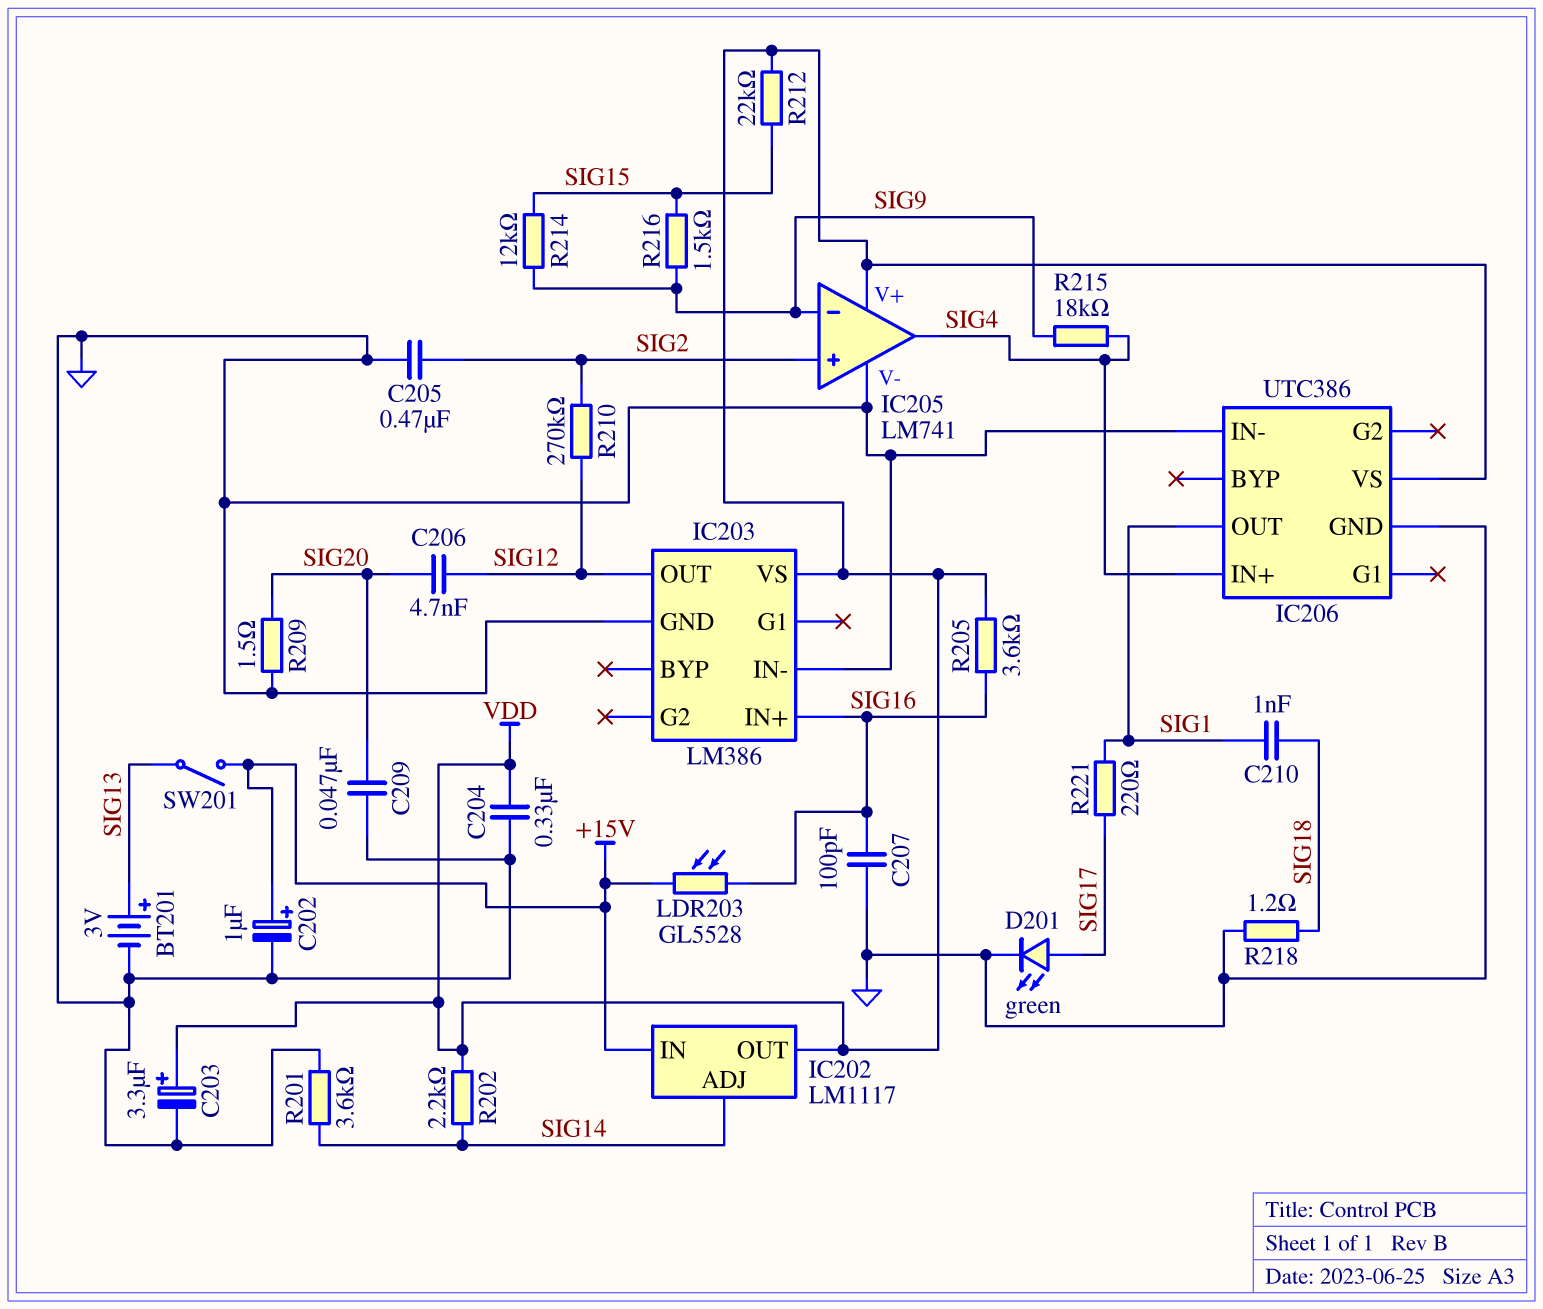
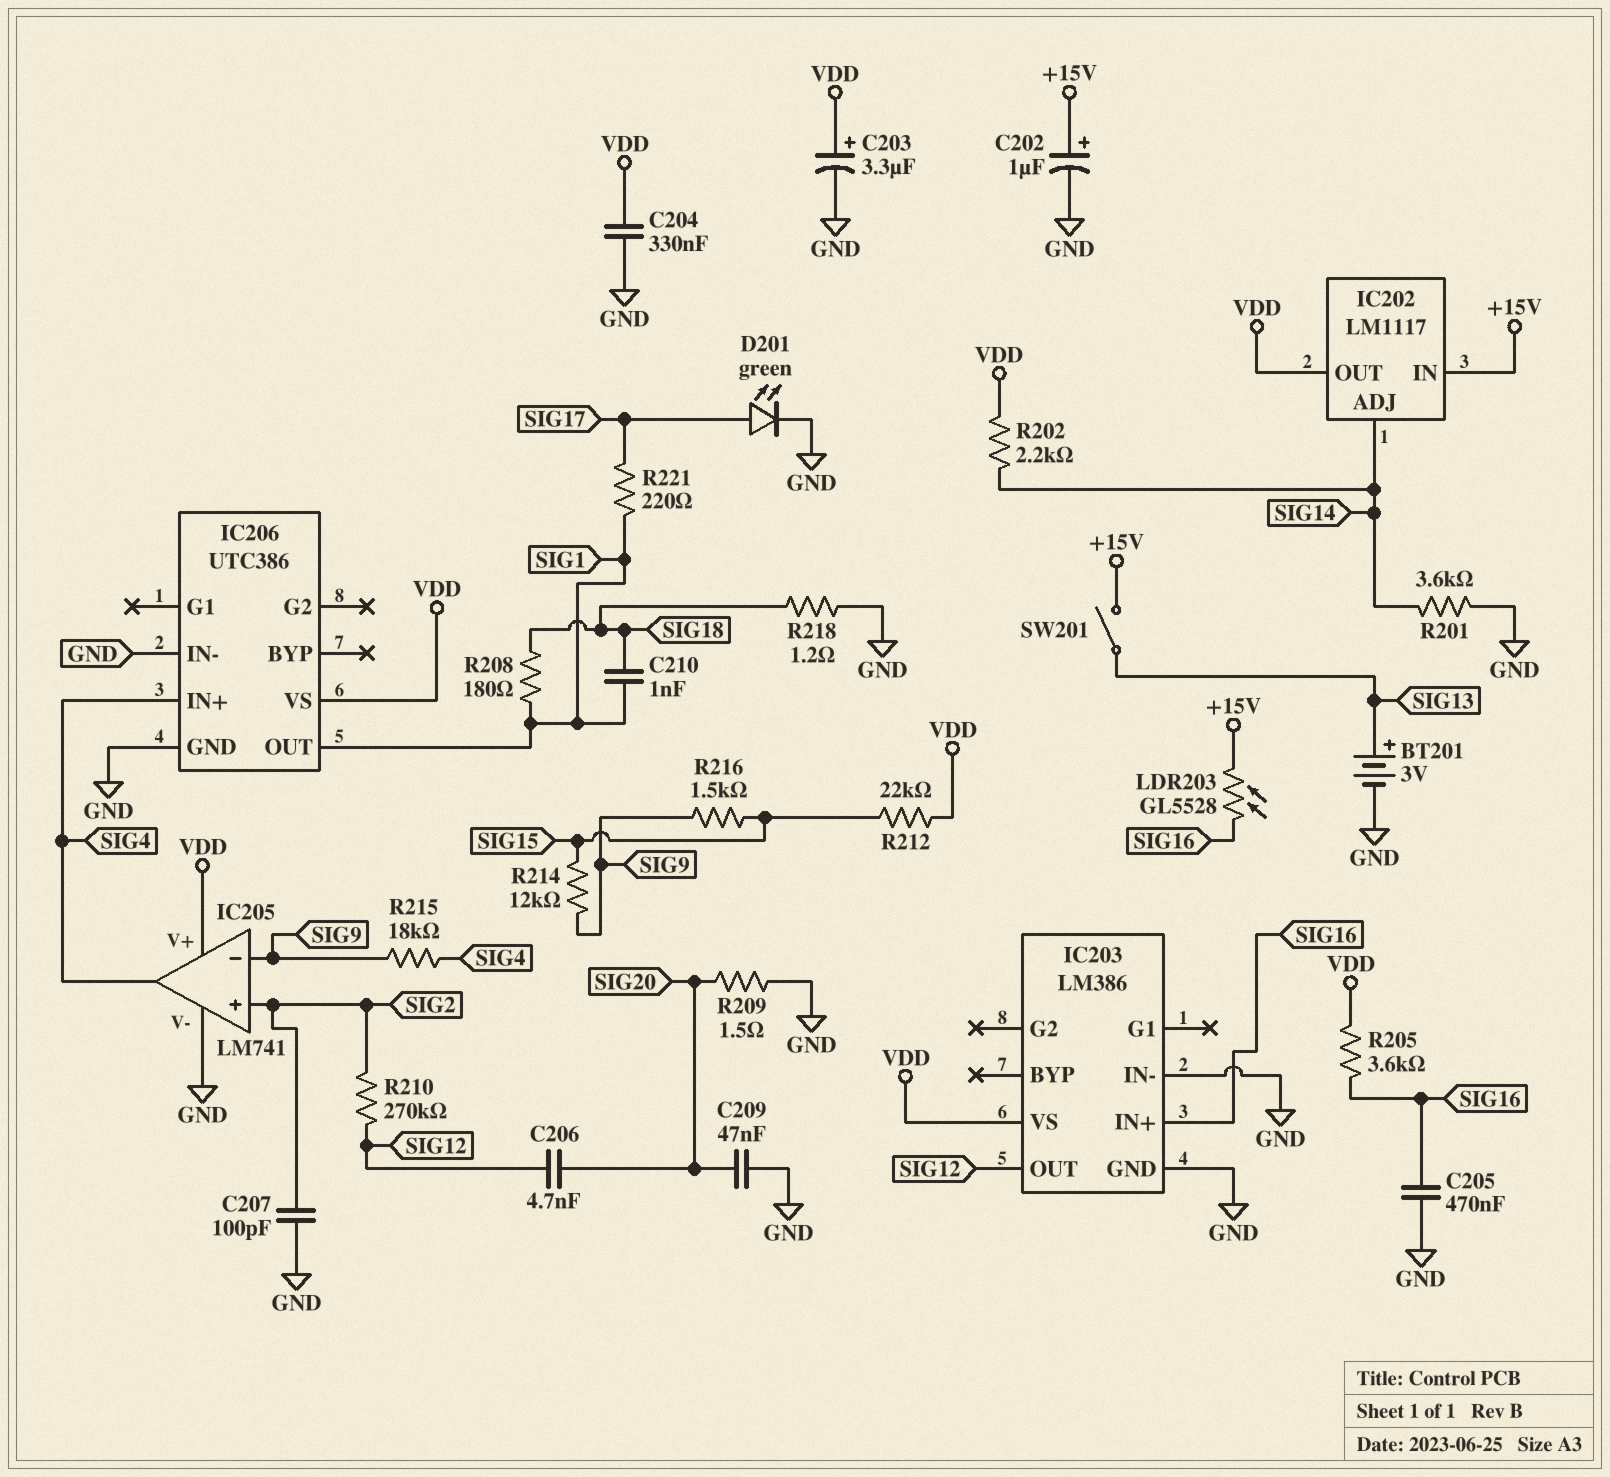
C205: 470nF (GND, SIG2) -> 470nF (GND, SIG16)
C207: 100pF (GND, SIG16) -> 100pF (GND, SIG2)
R208: none -> 180 (SIG1, SIG18)

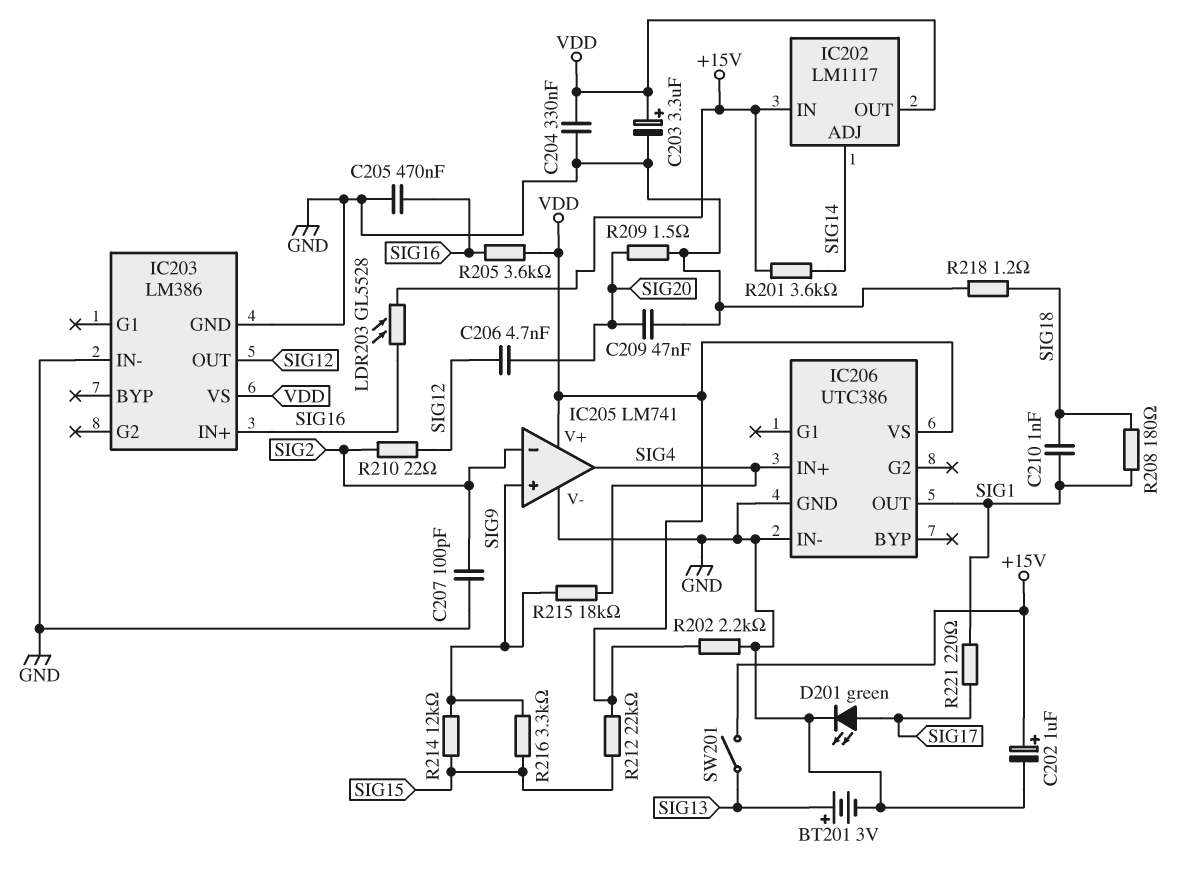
IC205 pin in+: SIG2 -> SIG9
IC205 pin in-: SIG9 -> SIG2
R201: 3.6k (GND, SIG14) -> 3.6k (+15V, SIG14)
R202: 2.2k (SIG14, VDD) -> 2.2k (GND, VDD)
R210: 270k (SIG2, SIG12) -> 22 (SIG2, SIG12)
R216: 1.5k (SIG9, SIG15) -> 3.3k (SIG9, SIG15)

